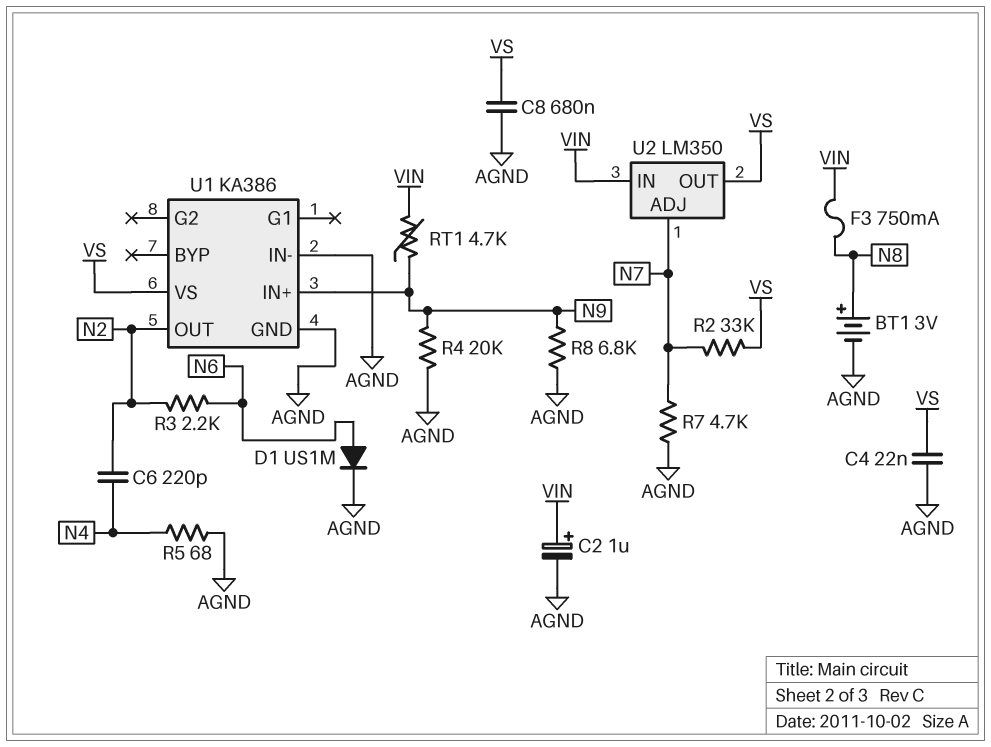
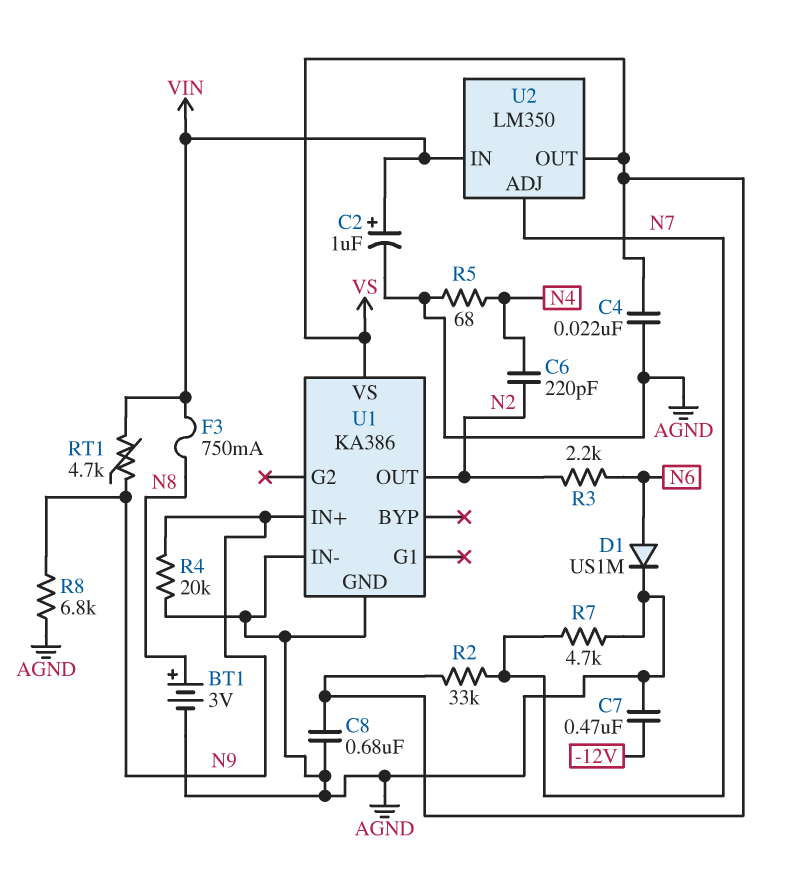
C7: none -> 470nF (-12V, AGND)

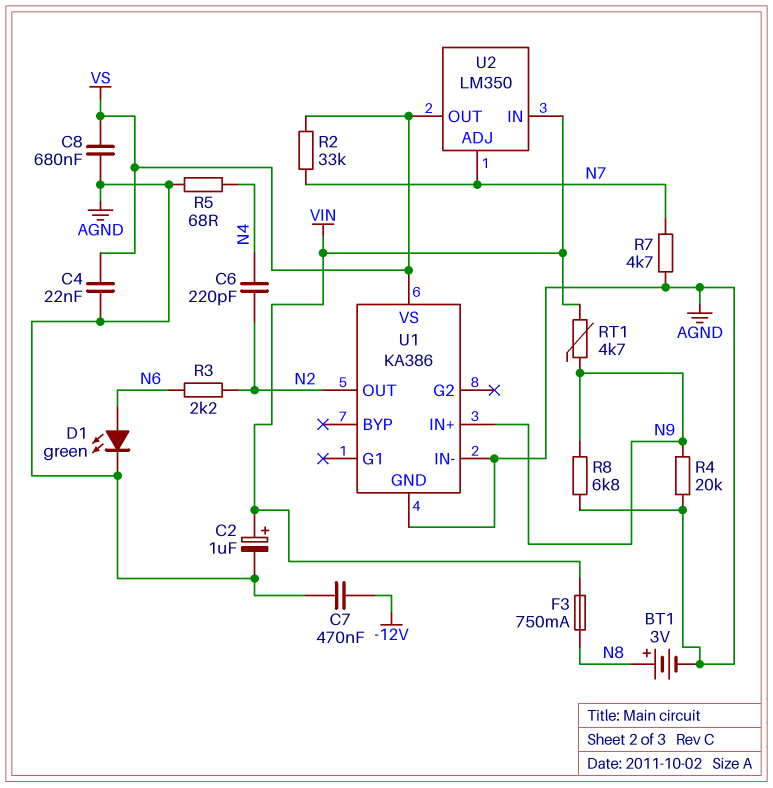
D1: diode US1M (A N6, K AGND) -> LED green (A N6, K AGND)

